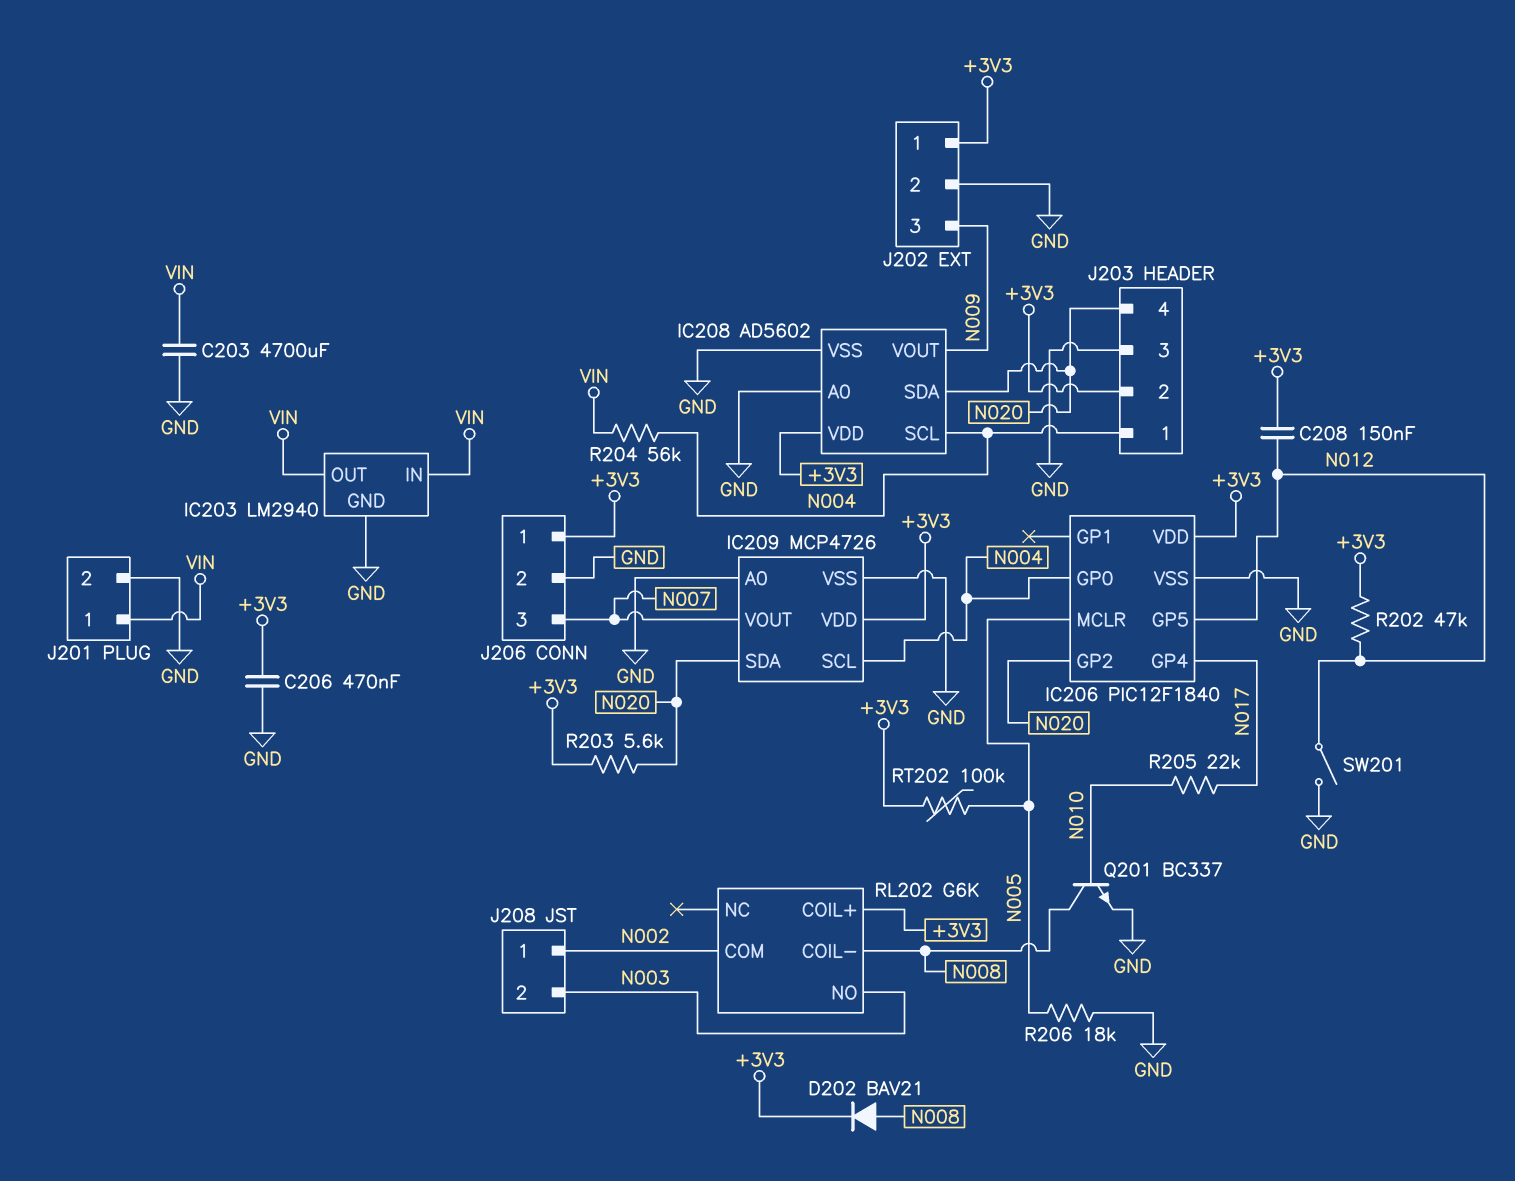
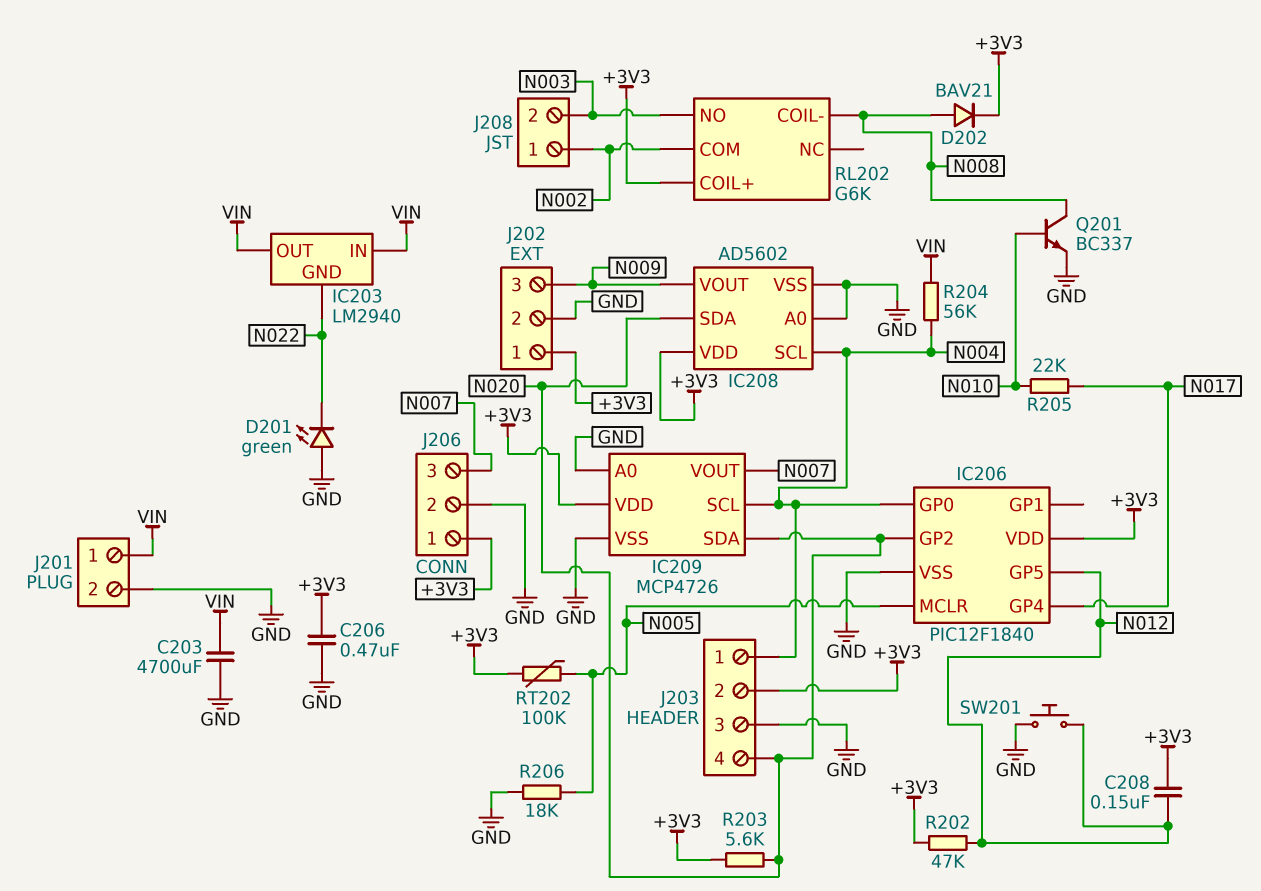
D201: none -> LED green (A GND, K N022)
IC203 pin GND: GND -> N022
SW201: switch (GND, N012) -> button (GND, N012)

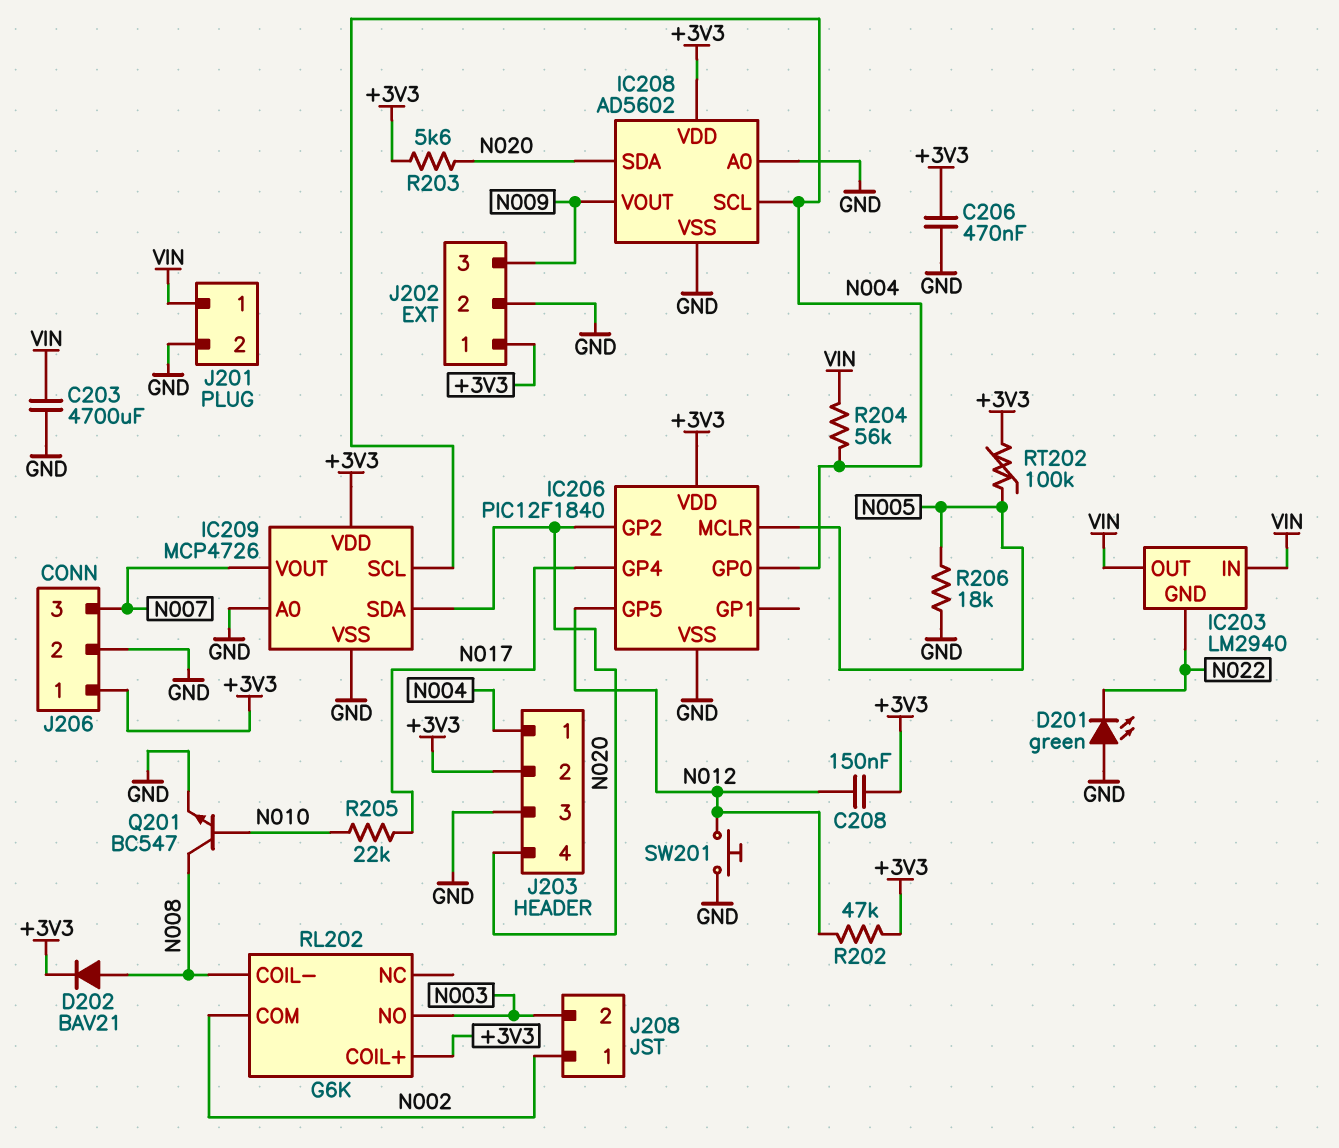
Q201: NPN BC337 (B N010, C N008, E GND) -> NPN BC547 (B N010, C N008, E GND)

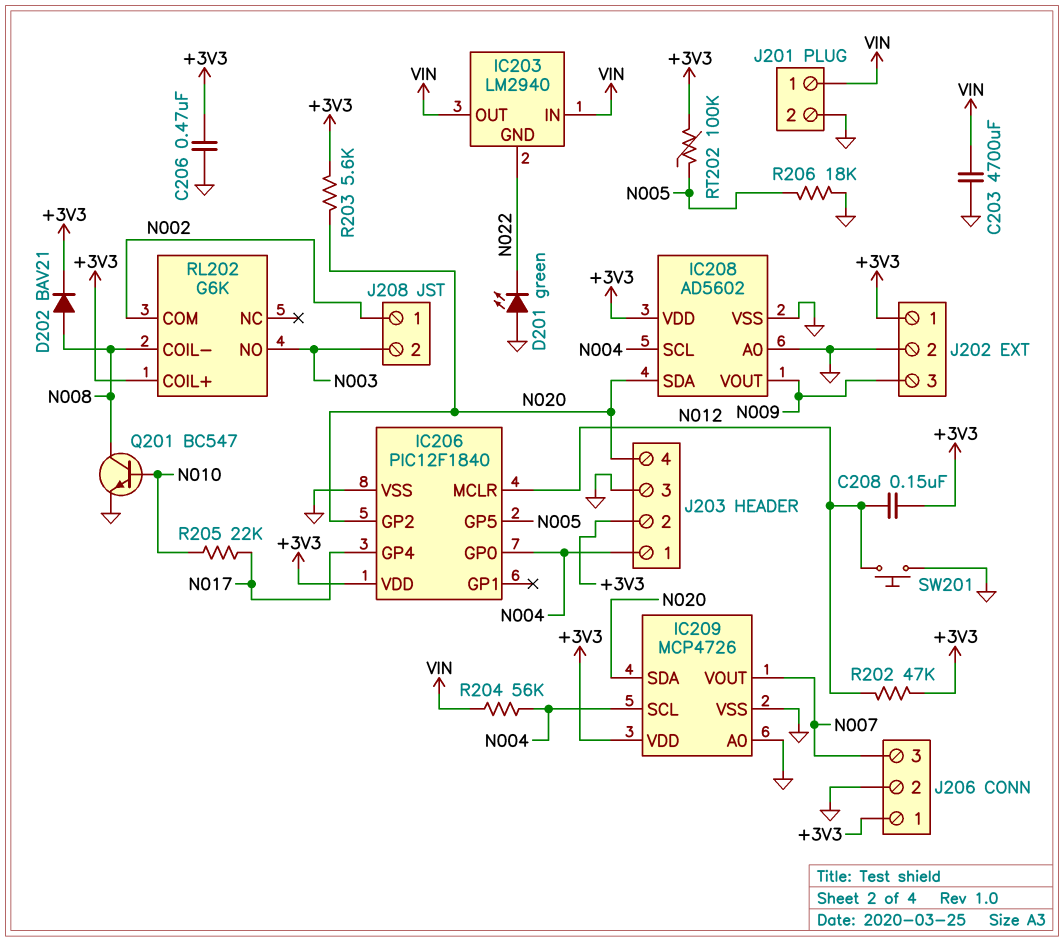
IC206 pin GP5: N012 -> N005
IC206 pin MCLR: N005 -> N012

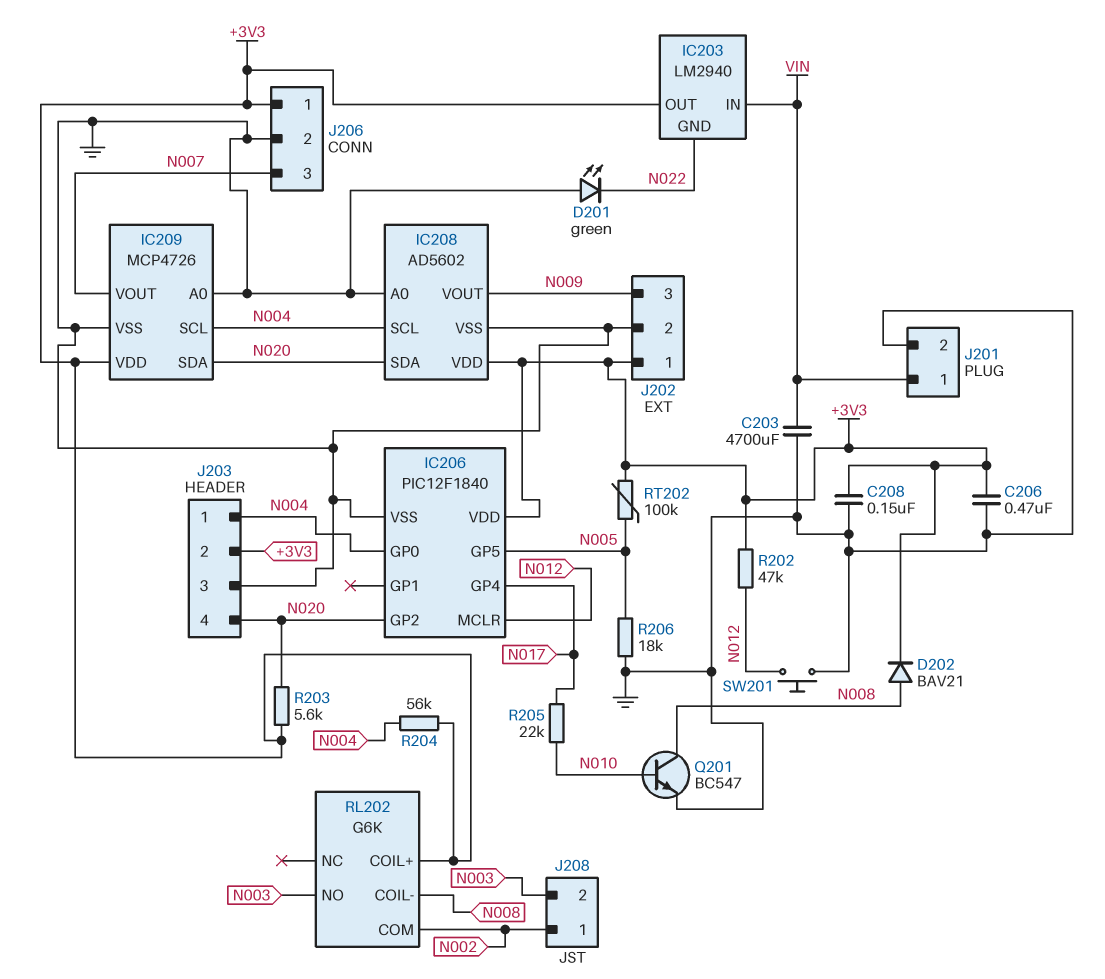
C208: 150nF (+3V3, N012) -> 150nF (+3V3, GND)
IC203 pin OUT: VIN -> +3V3
R204: 56k (N004, VIN) -> 56k (+3V3, N004)

